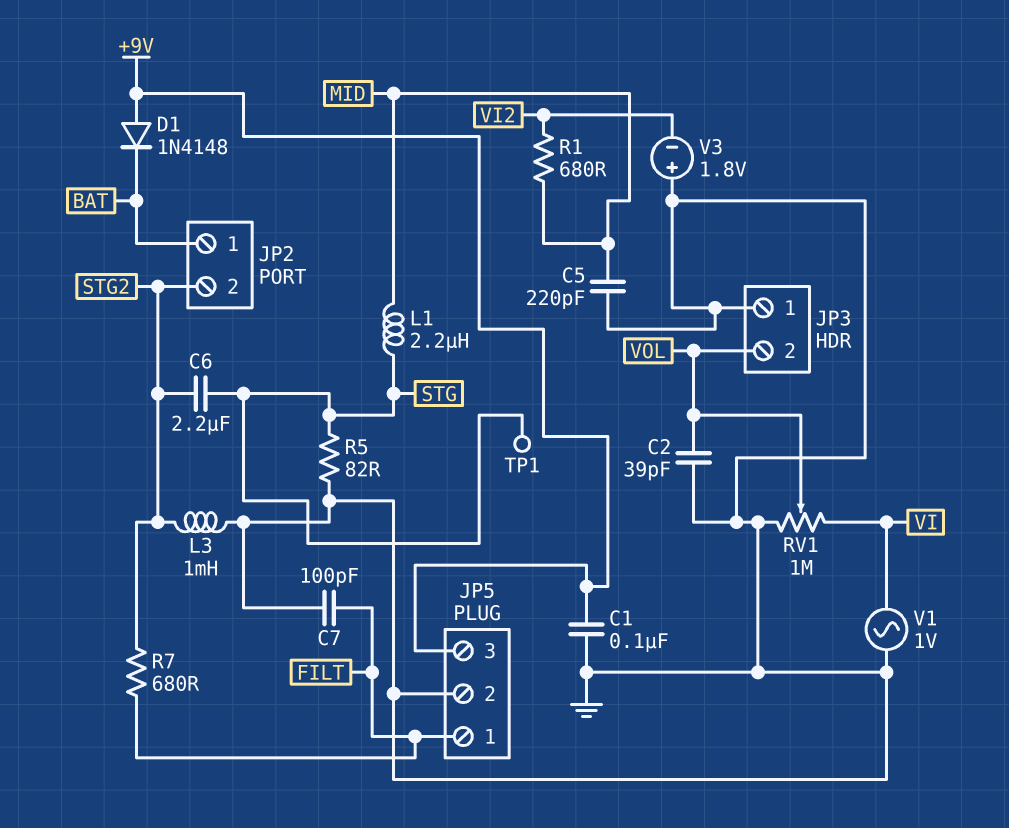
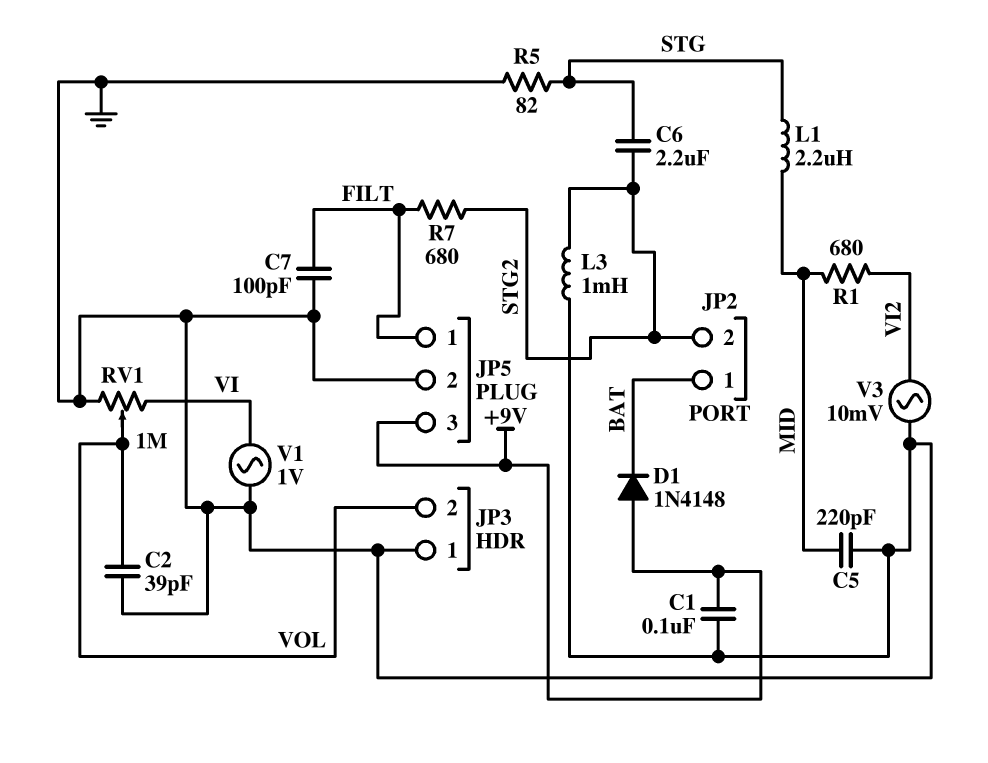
TP1: test point (STG) -> none
V3: 1.8V (plus GND, minus VI2) -> AC 10mV (GND, VI2)

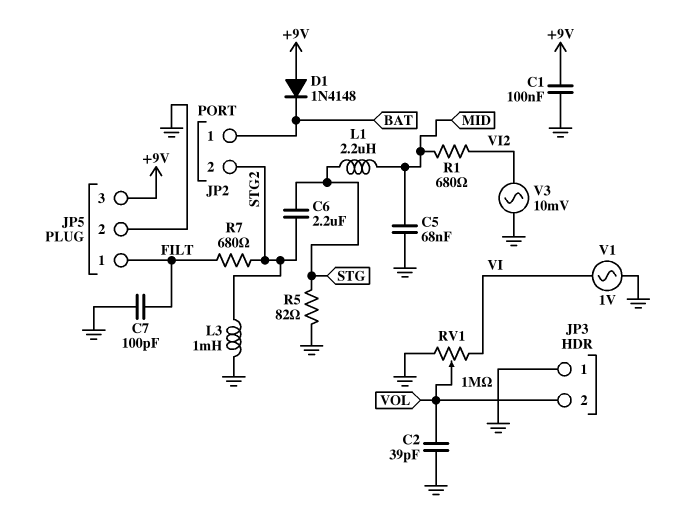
C5: 220pF (GND, MID) -> 68nF (GND, MID)

